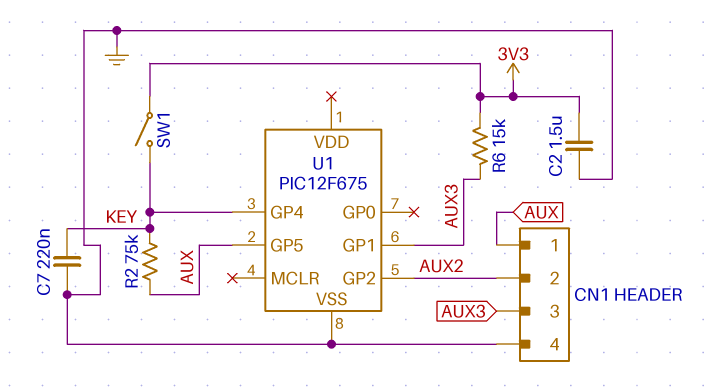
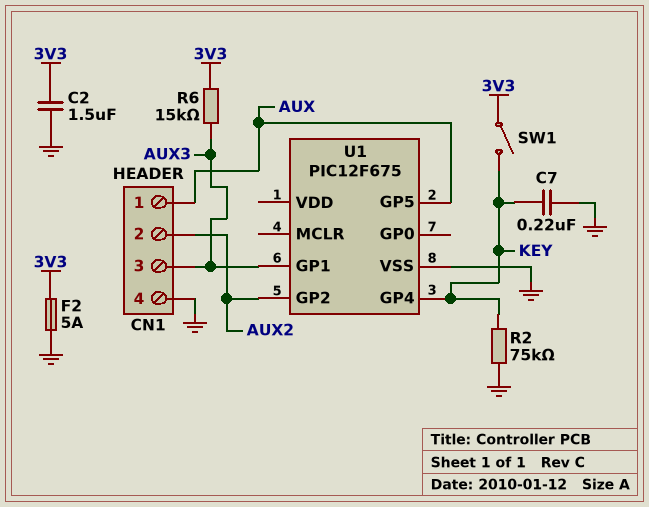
F2: none -> 5A (3V3, GND)
R2: 75k (AUX, KEY) -> 75k (GND, KEY)

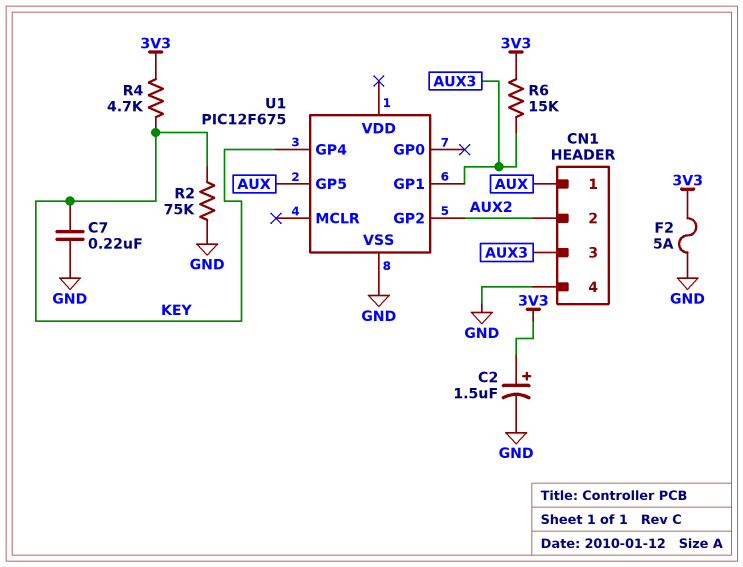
C2: 1.5uF (3V3, GND) -> 1.5uF (plus 3V3, minus GND)
R4: none -> 4.7k (3V3, KEY)
SW1: switch (3V3, KEY) -> none

